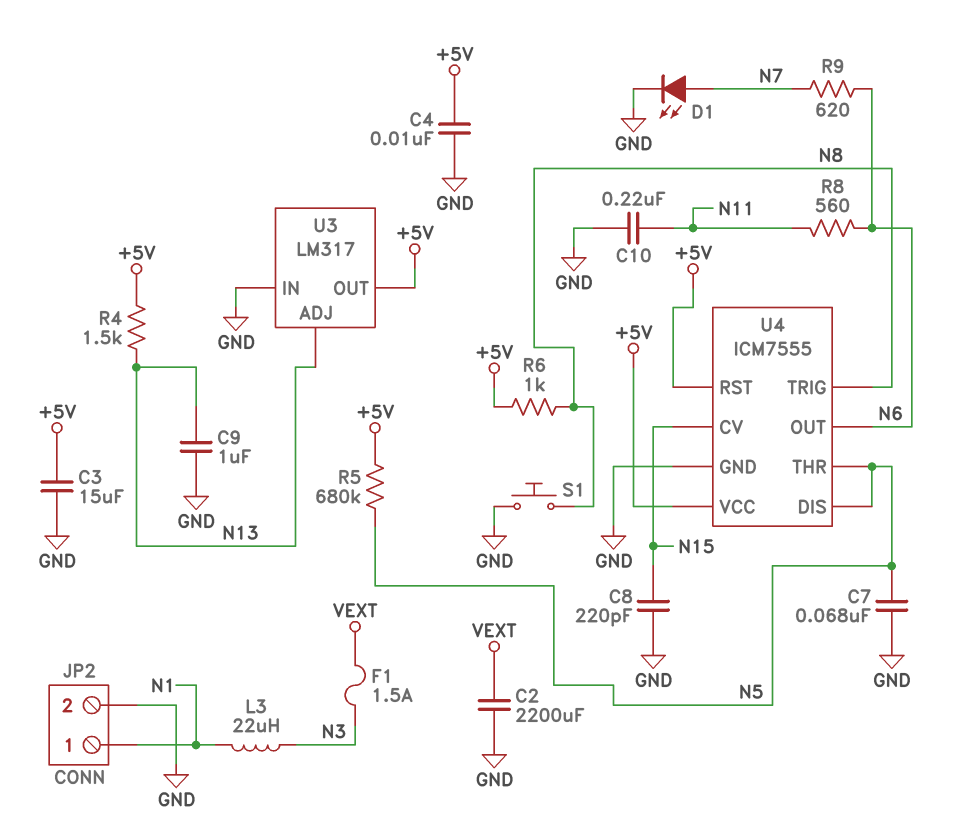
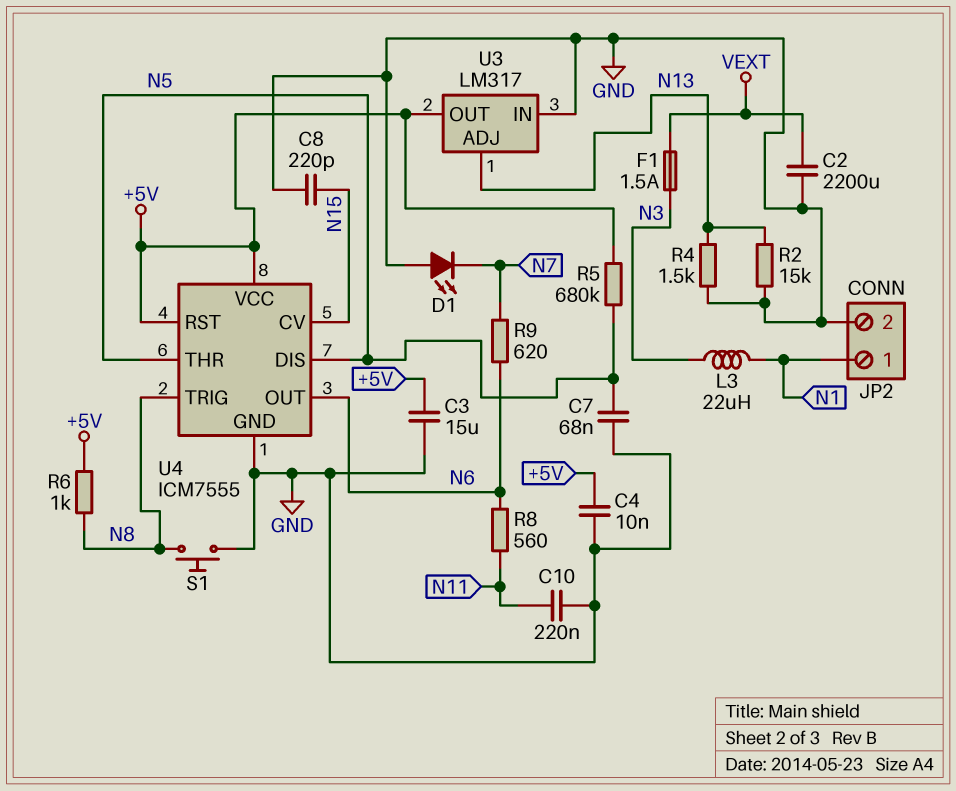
C9: 1uF (GND, N13) -> none
D1: LED (A N7, K GND) -> LED (A GND, K N7)
R2: none -> 15k (GND, N13)
R4: 1.5k (+5V, N13) -> 1.5k (GND, N13)

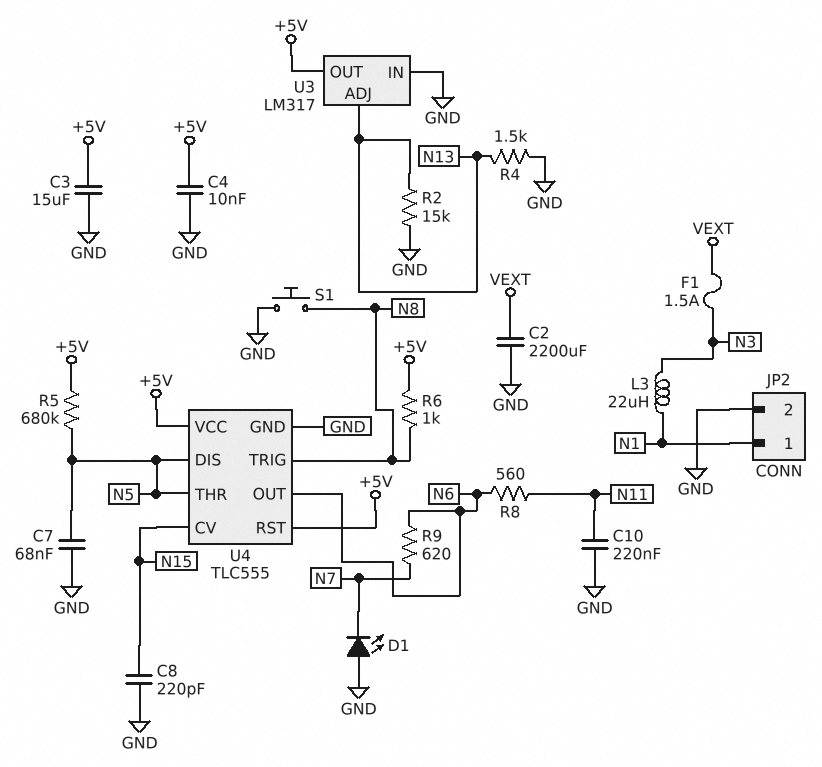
U4: ICM7555 -> TLC555

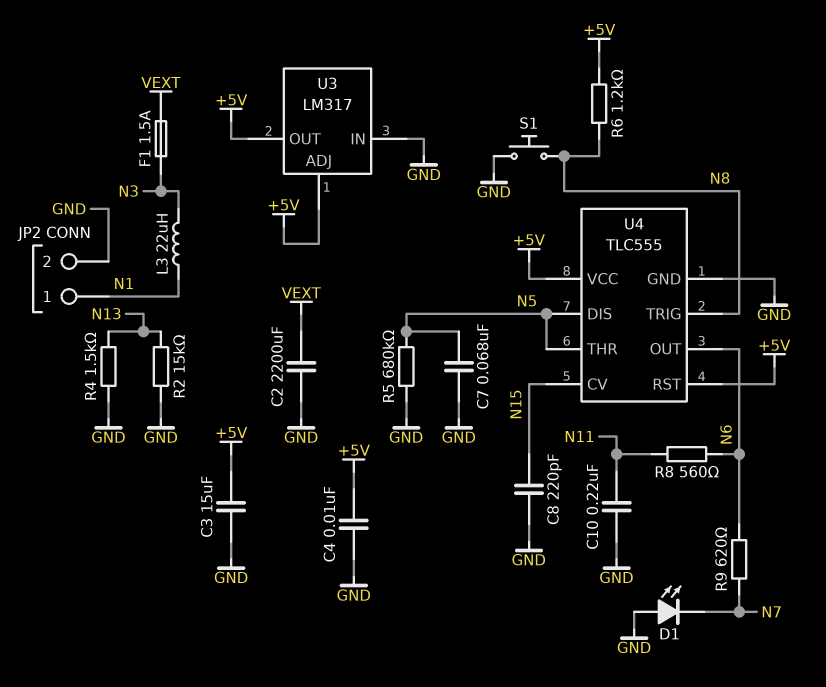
R5: 680k (+5V, N5) -> 680k (GND, N5)
R6: 1k (+5V, N8) -> 1.2k (+5V, N8)
U3 pin ADJ: N13 -> +5V

